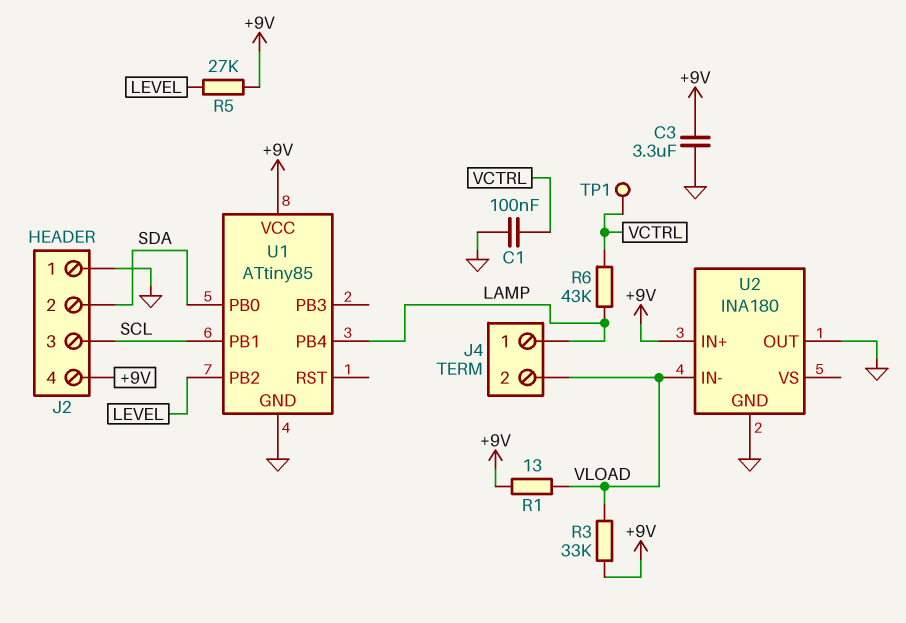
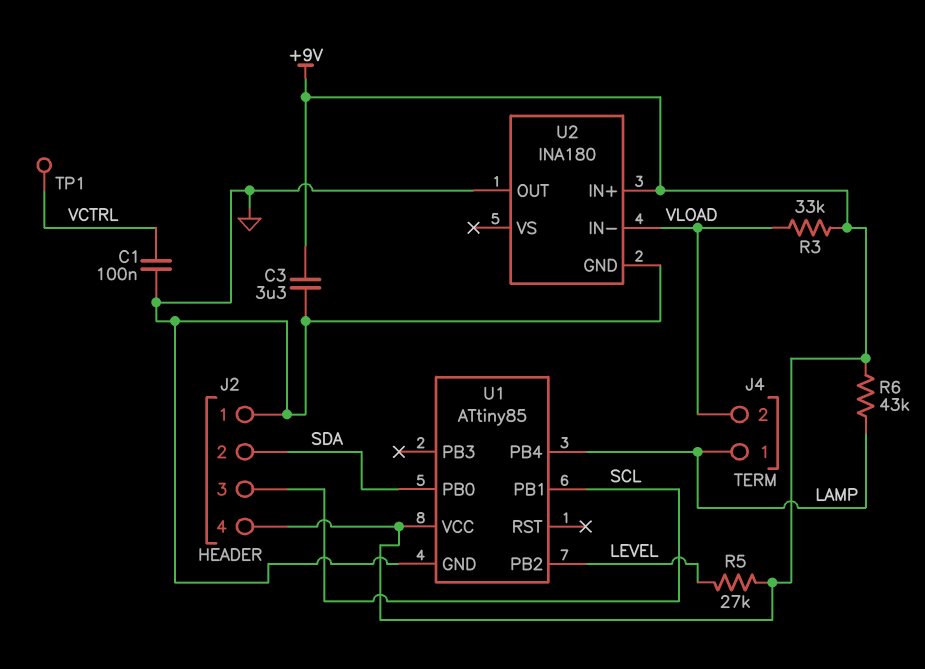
R1: 13 (+9V, VLOAD) -> none
R6: 43k (LAMP, VCTRL) -> 43k (+9V, LAMP)

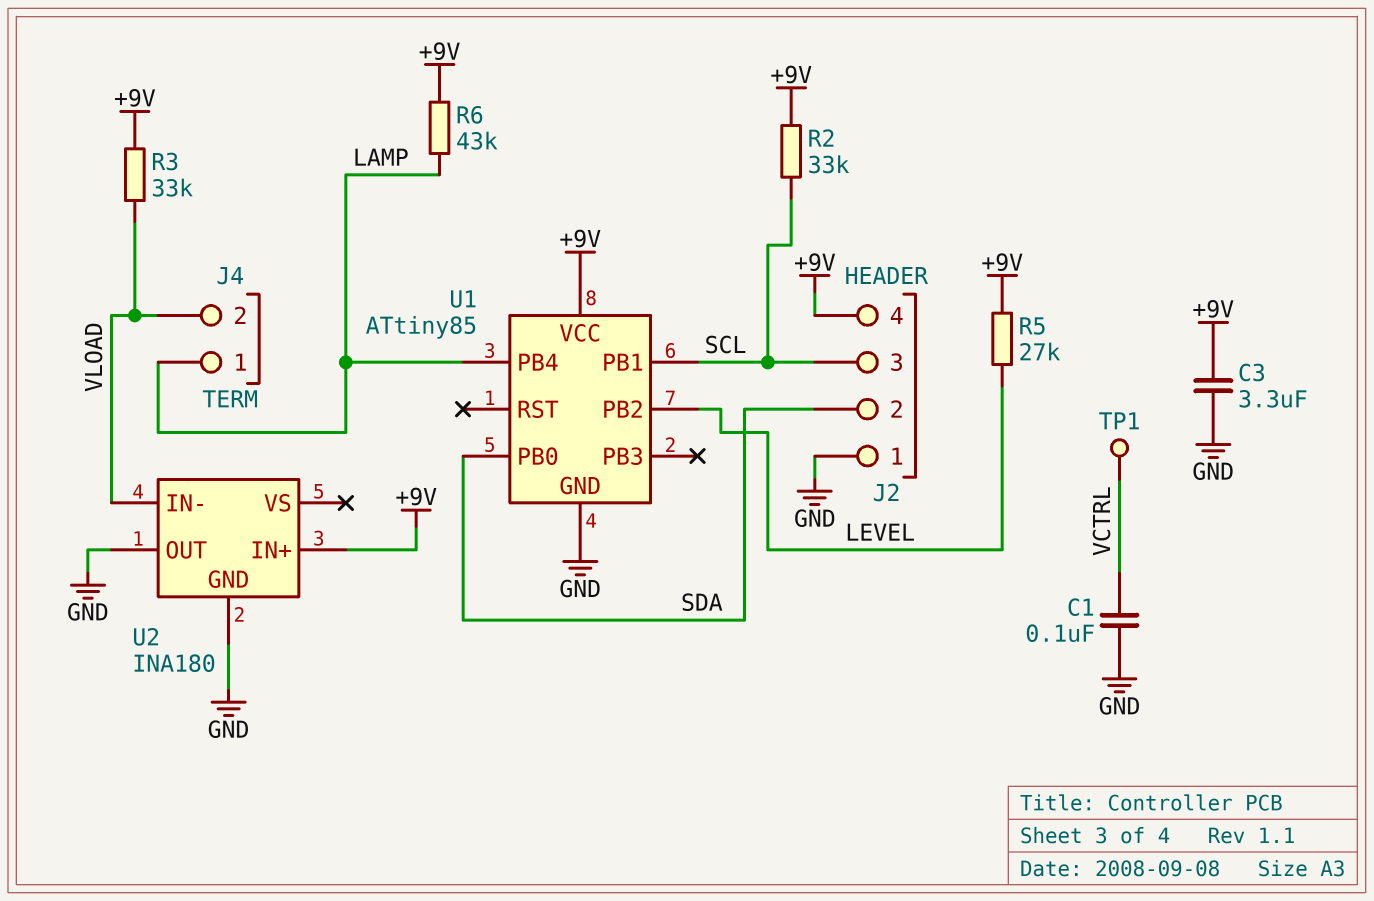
R2: none -> 33k (+9V, SCL)

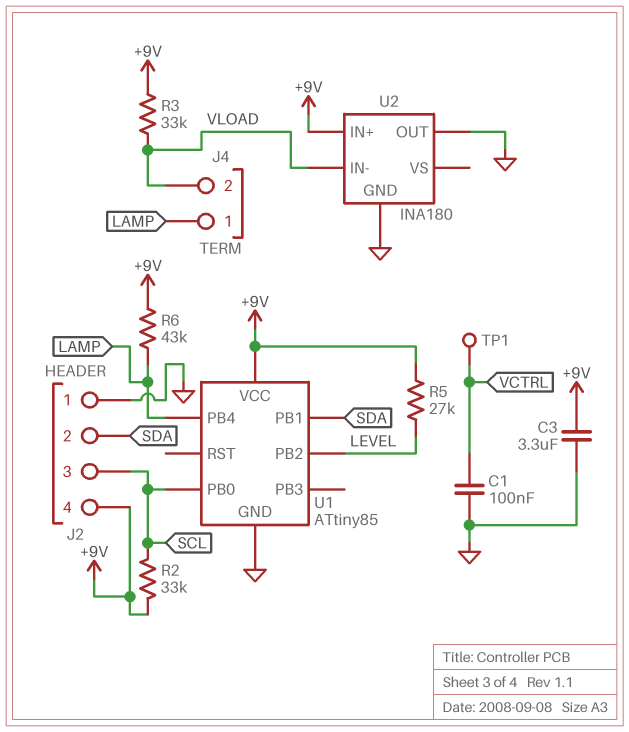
U1 pin PB0: SDA -> SCL
U1 pin PB1: SCL -> SDA

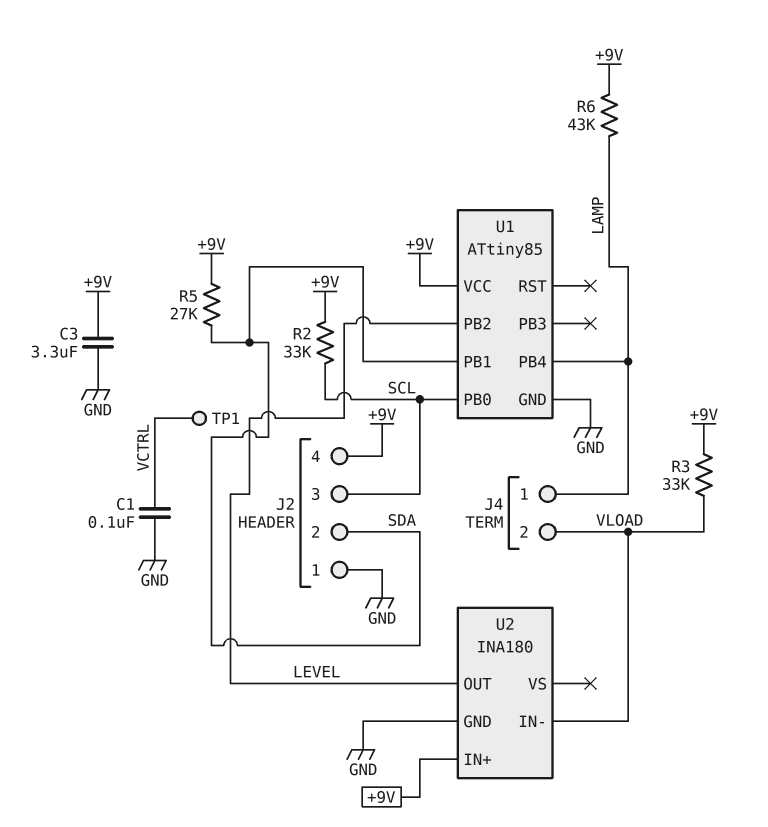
R5: 27k (+9V, LEVEL) -> 27k (+9V, SDA)
U2 pin OUT: GND -> LEVEL

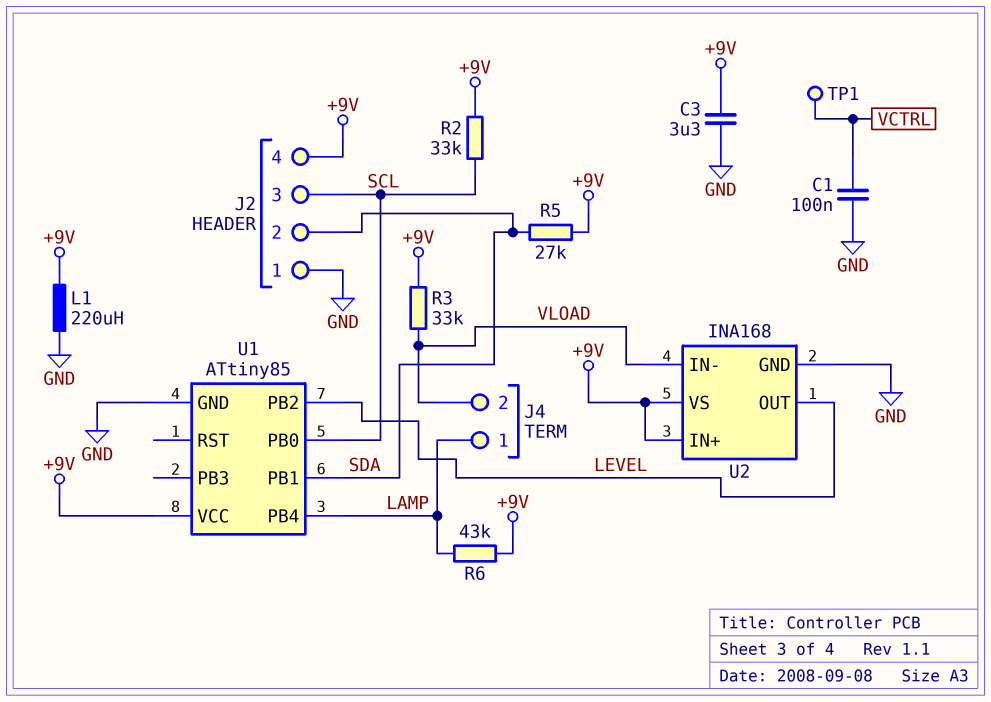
L1: none -> 220uH (+9V, GND)
U2: INA180 -> INA168
U2 pin VS: none -> +9V

